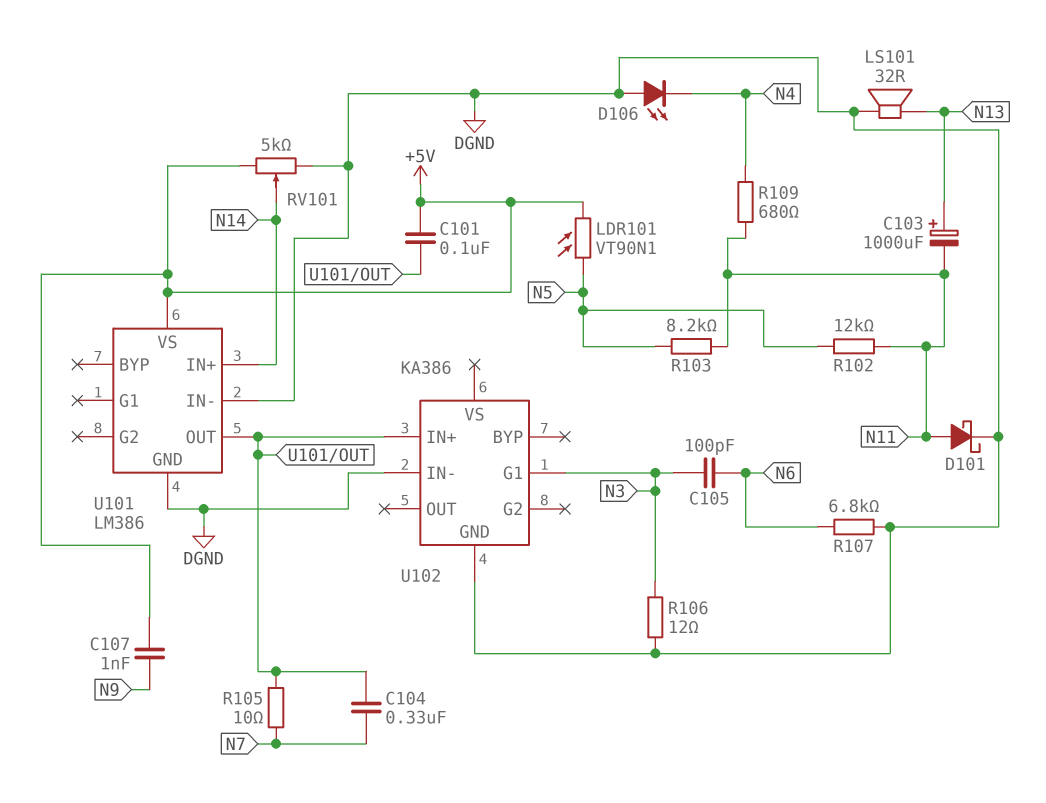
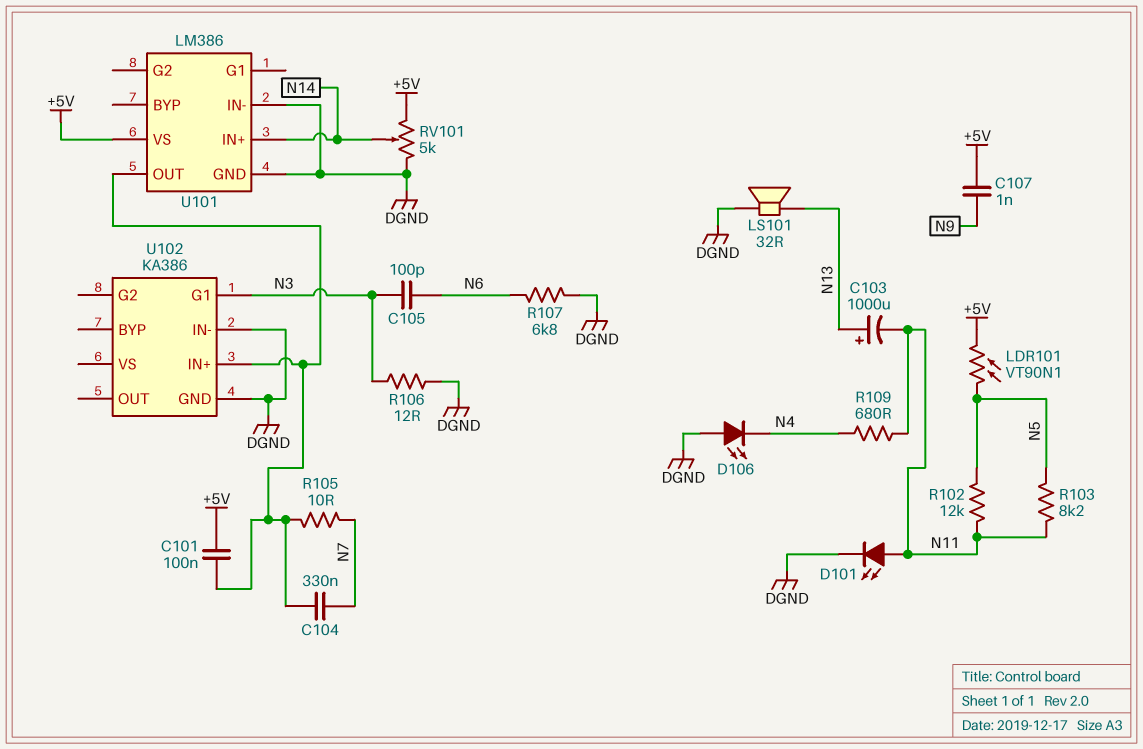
D101: schottky (A N11, K DGND) -> LED (A N11, K DGND)

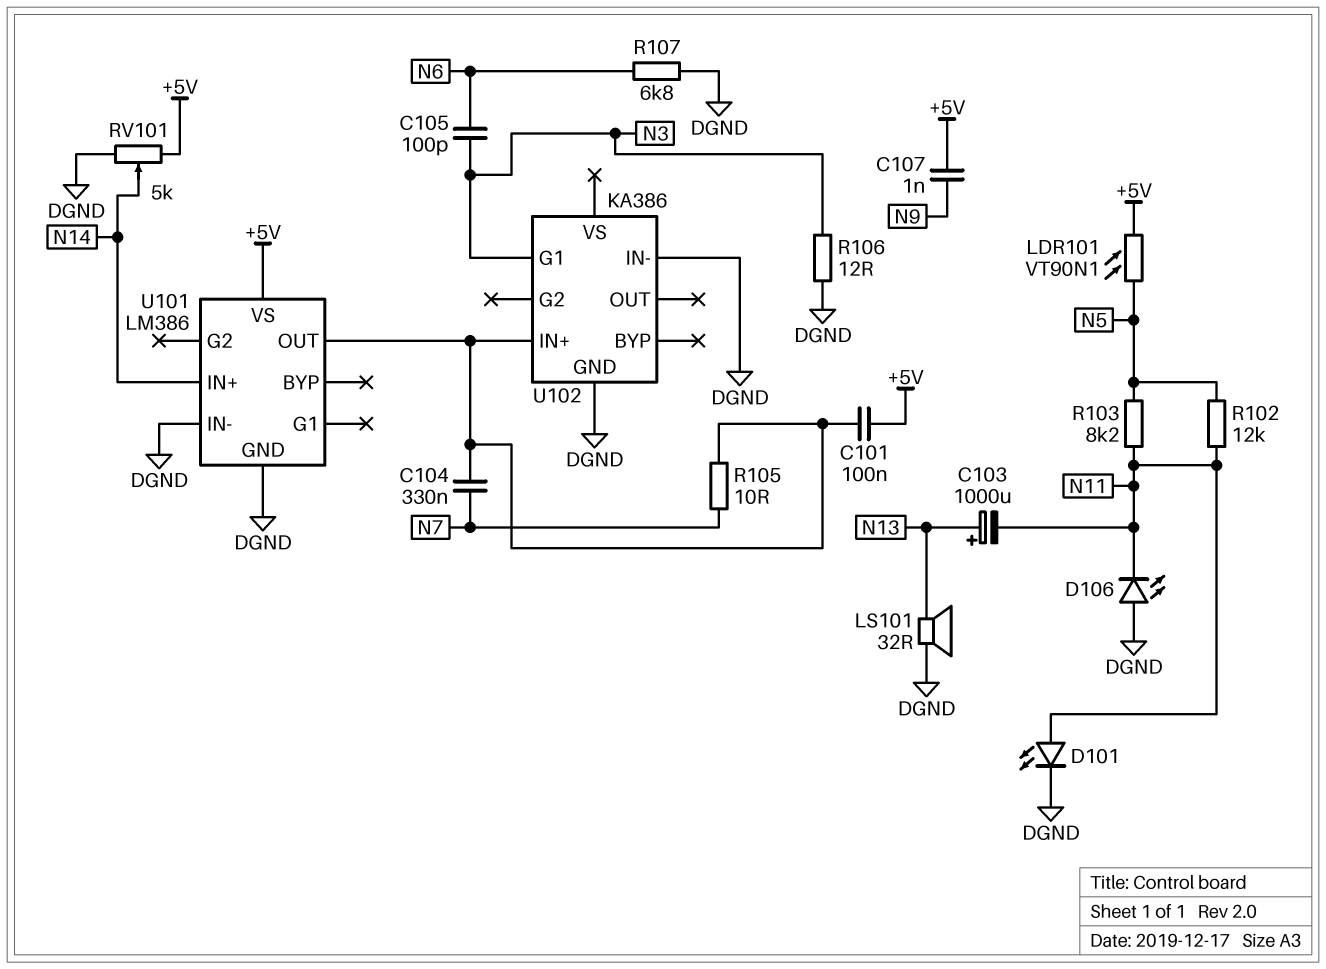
D106: LED (A DGND, K N4) -> LED (A DGND, K N11)
R109: 680 (N4, N11) -> none

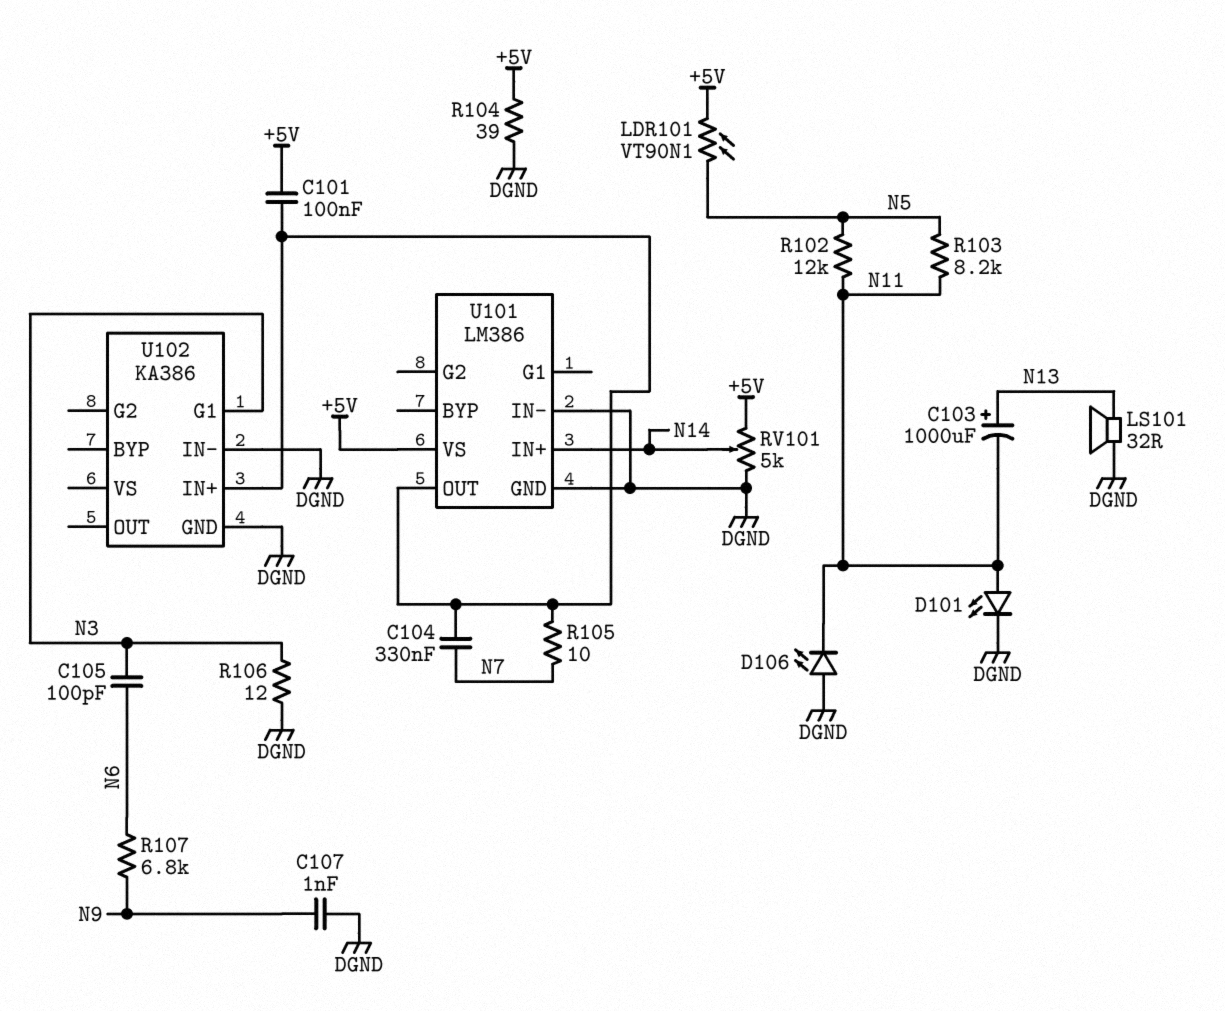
C107: 1nF (+5V, N9) -> 1nF (DGND, N9)
R104: none -> 39 (+5V, DGND)
R107: 6.8k (DGND, N6) -> 6.8k (N6, N9)

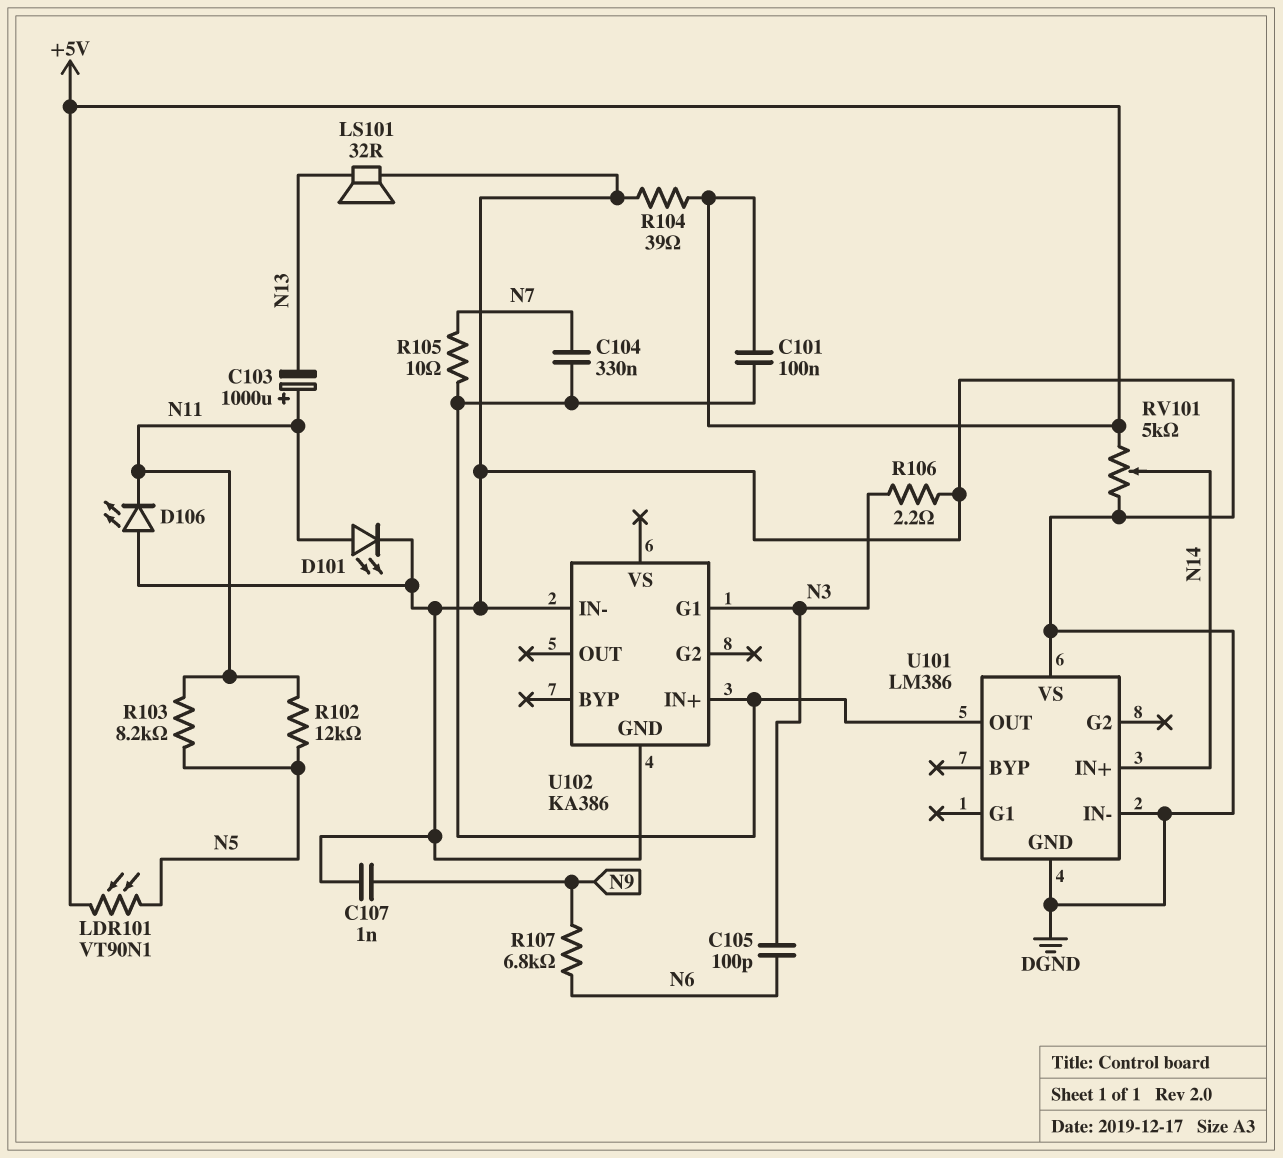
C103: 1000uF (plus N13, minus N11) -> 1000uF (plus N11, minus N13)
R106: 12 (DGND, N3) -> 2.2 (DGND, N3)
U101 pin VS: +5V -> DGND

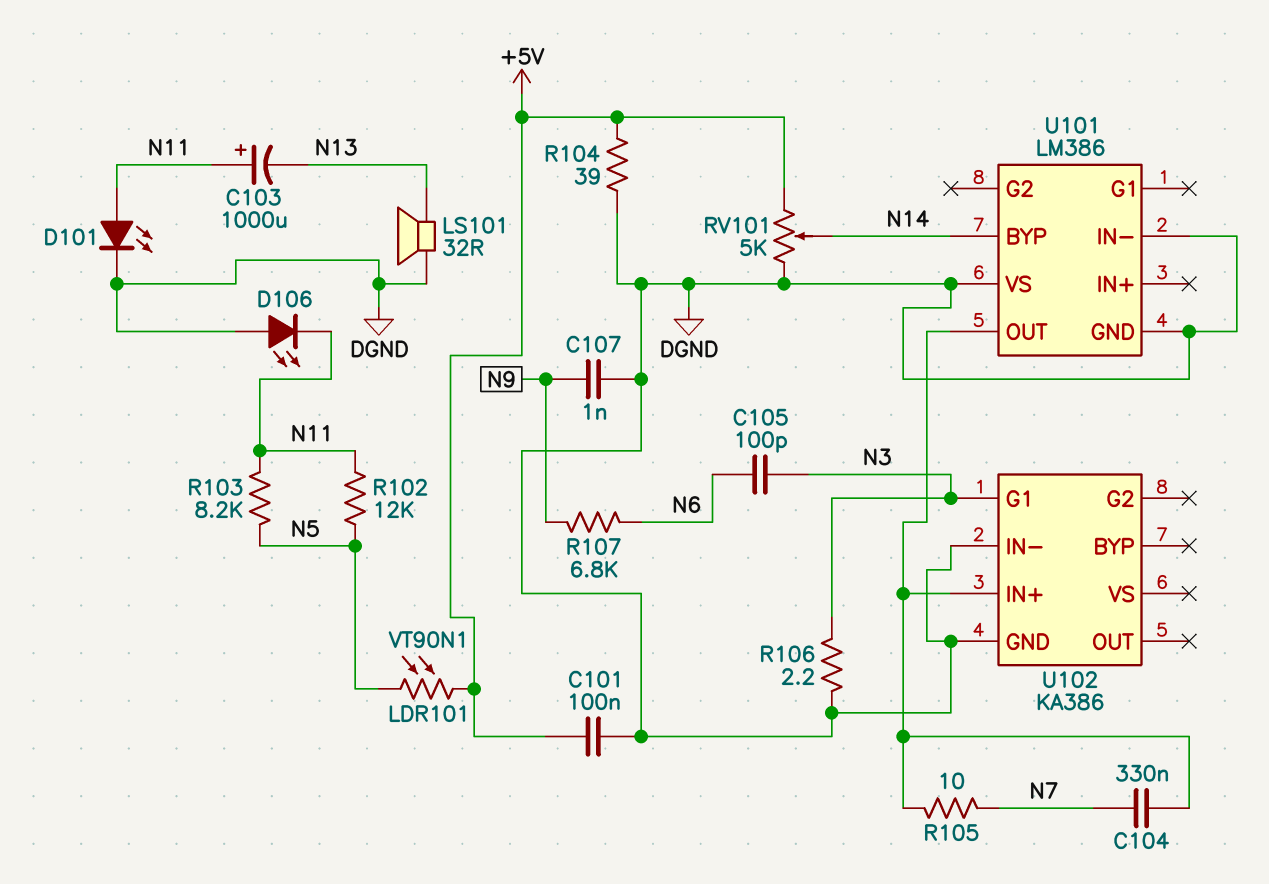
C101: 100nF (+5V, U101/OUT) -> 100nF (+5V, DGND)
U101 pin BYP: none -> N14
U101 pin IN+: N14 -> none

